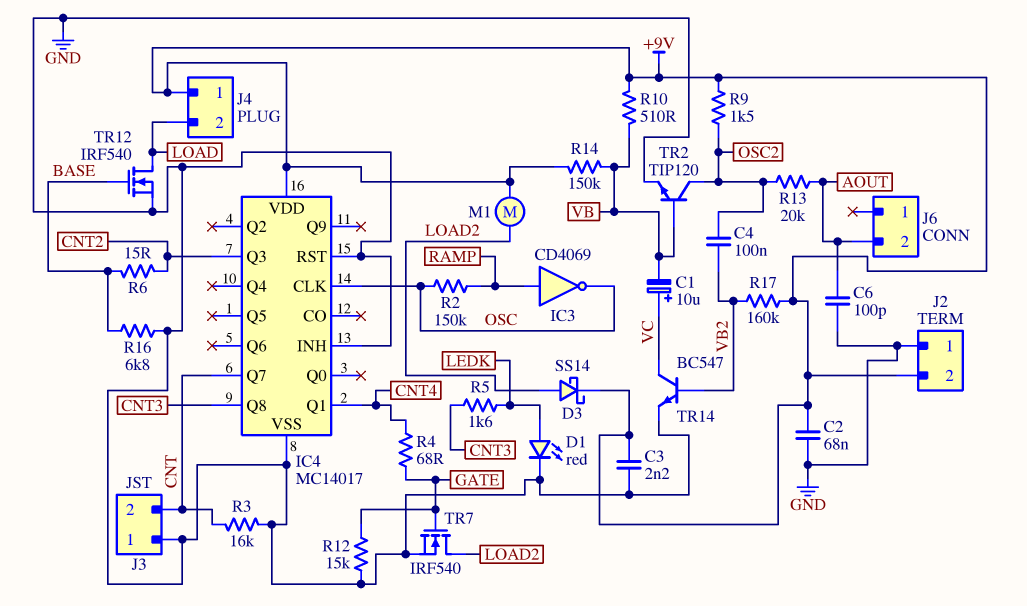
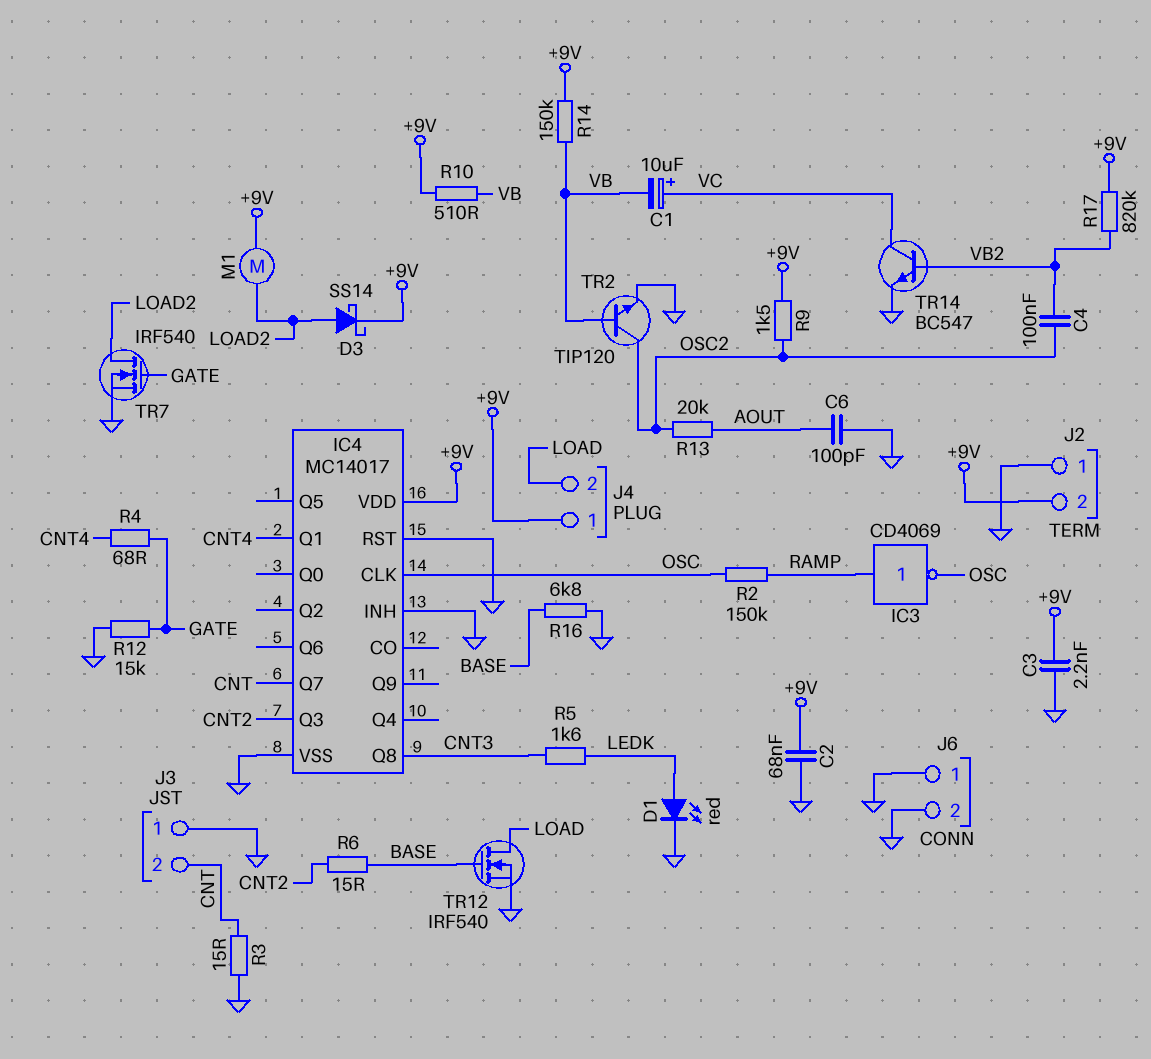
J6 pin 1: none -> GND
J6 pin 2: AOUT -> GND
R3: 16k (CNT, GND) -> 15 (CNT, GND)
R17: 160k (+9V, VB2) -> 820k (+9V, VB2)

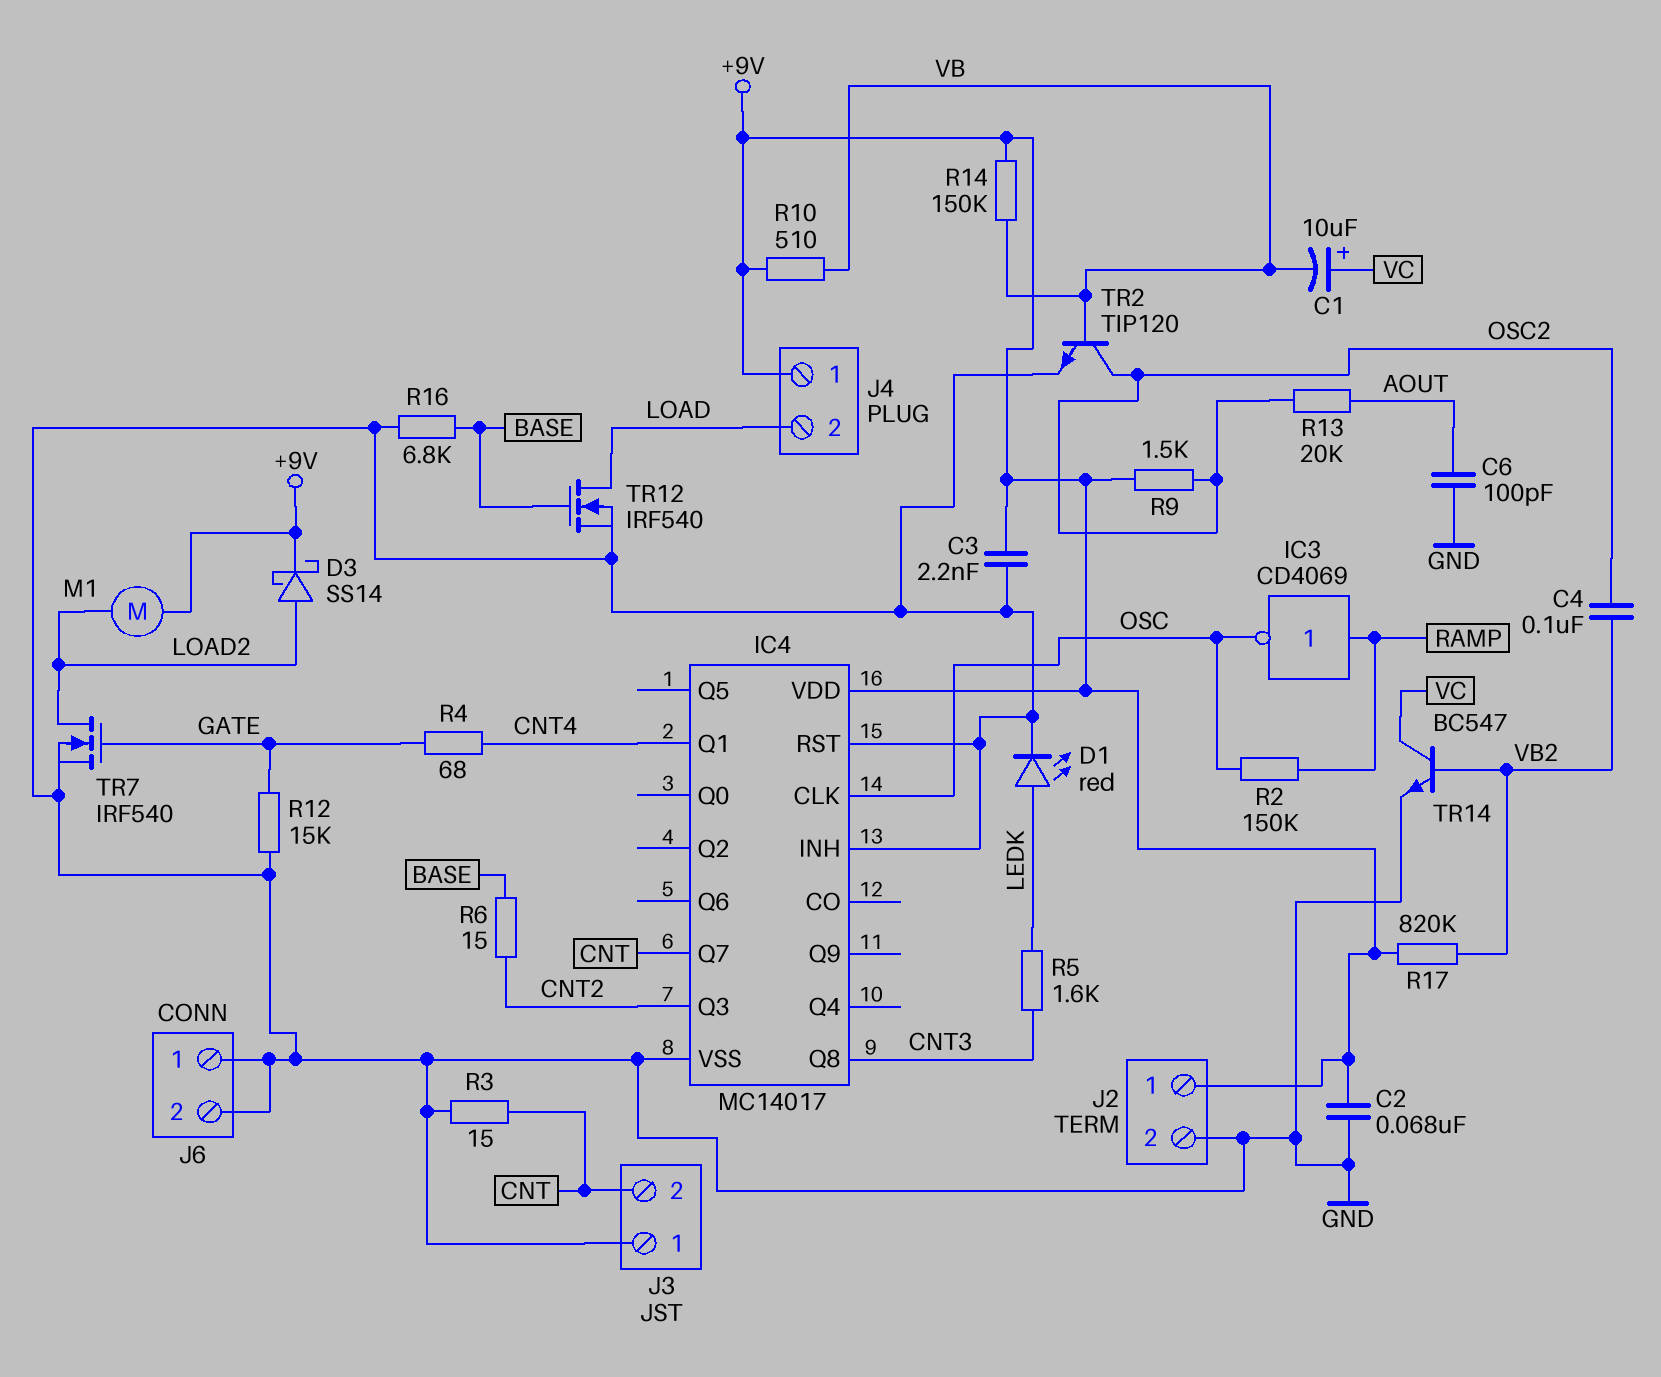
J2 pin 1: GND -> +9V
J2 pin 2: +9V -> GND

